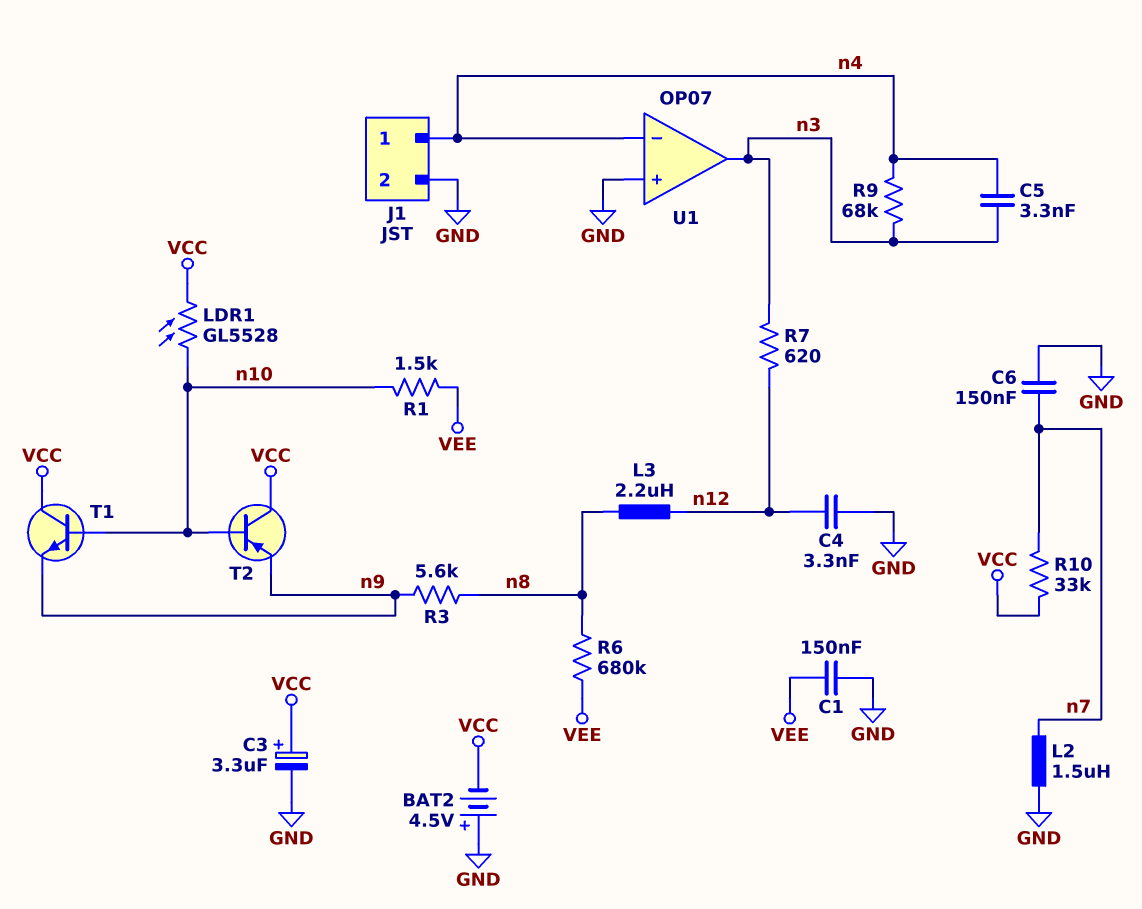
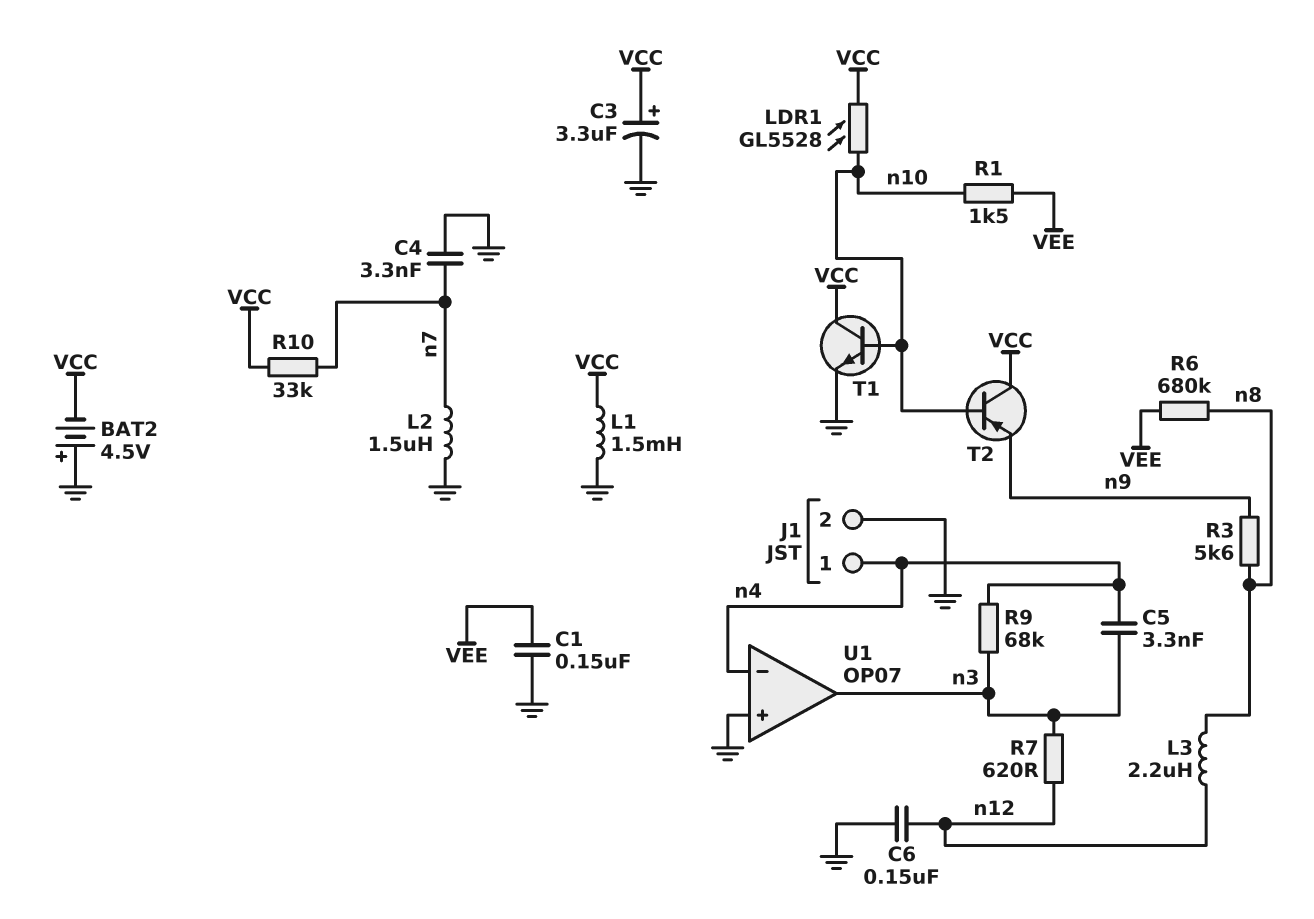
C4: 3.3nF (GND, n12) -> 3.3nF (GND, n7)
C6: 150nF (GND, n7) -> 150nF (GND, n12)
L1: none -> 1.5mH (GND, VCC)
T1: NPN (B n10, C VCC, E n9) -> NPN (B n10, C VCC, E GND)

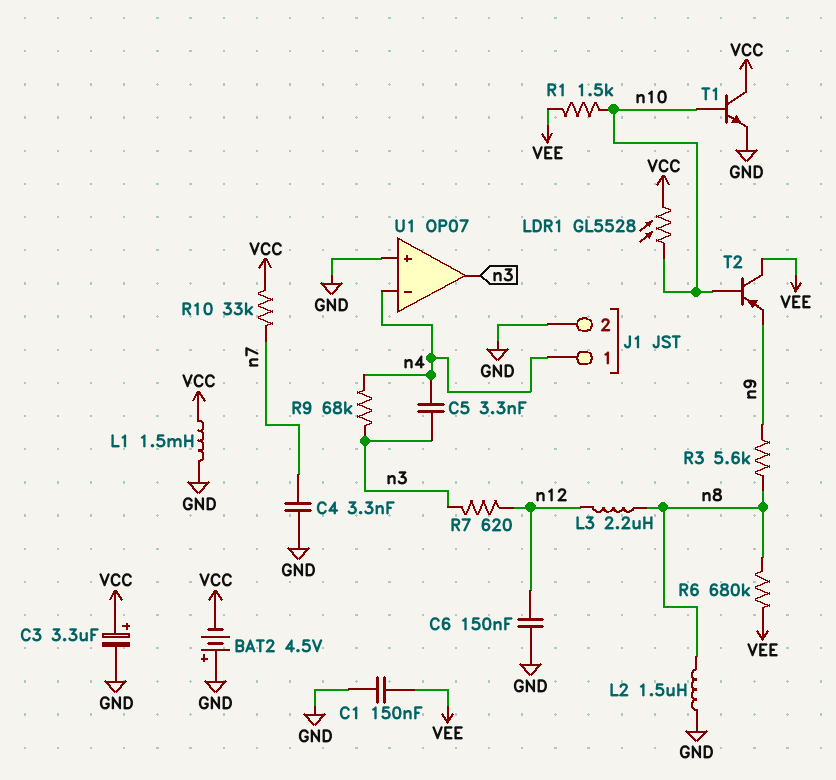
L2: 1.5uH (GND, n7) -> 1.5uH (GND, n8)
T2: PNP (B n10, C VCC, E n9) -> PNP (B n10, C VEE, E n9)

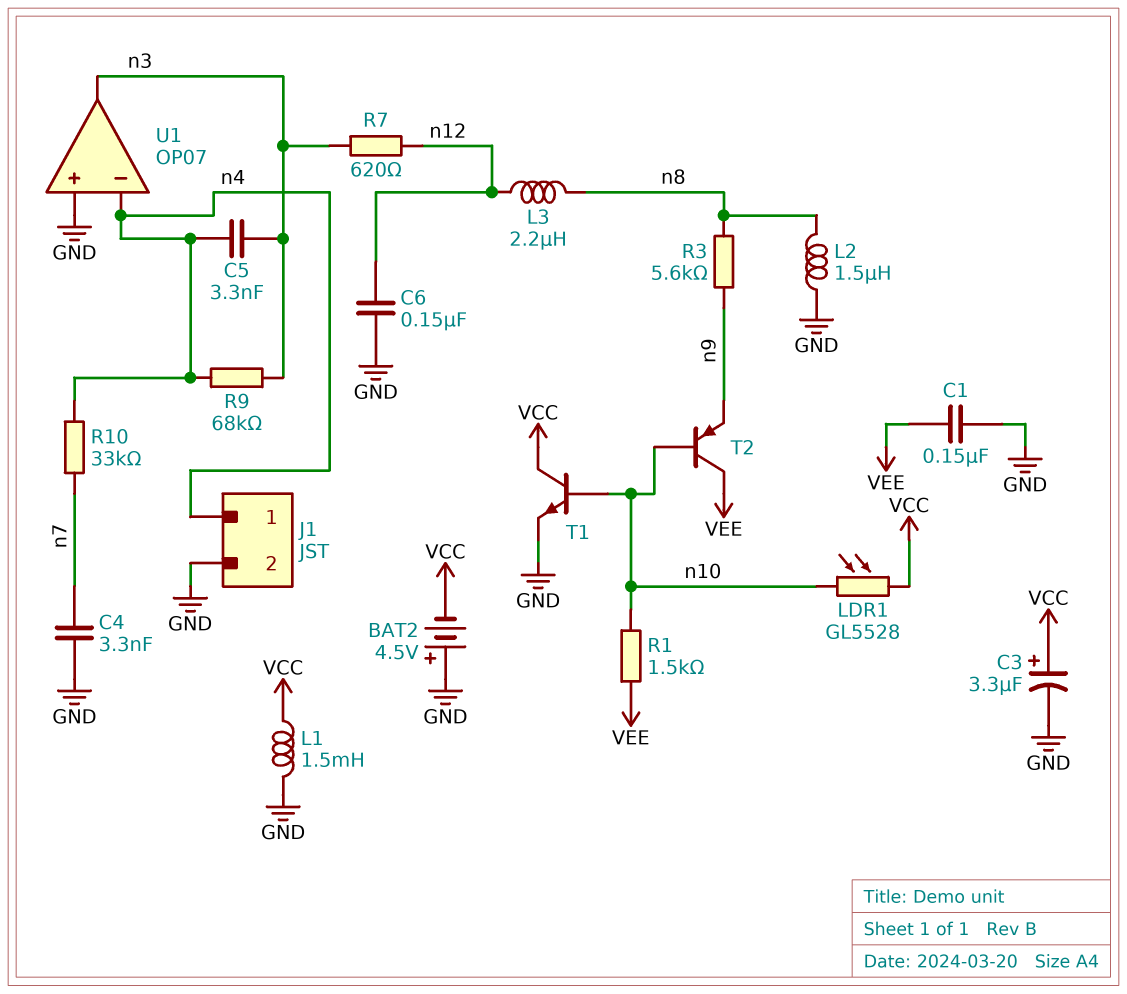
R6: 680k (VEE, n8) -> none
R10: 33k (VCC, n7) -> 33k (n4, n7)

